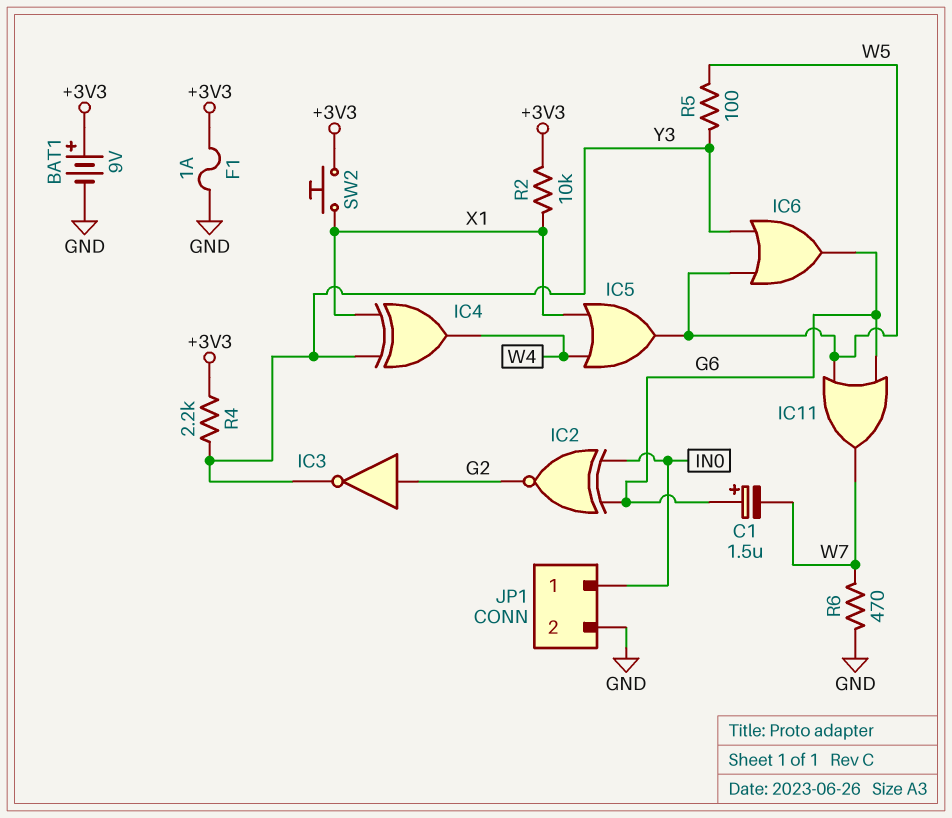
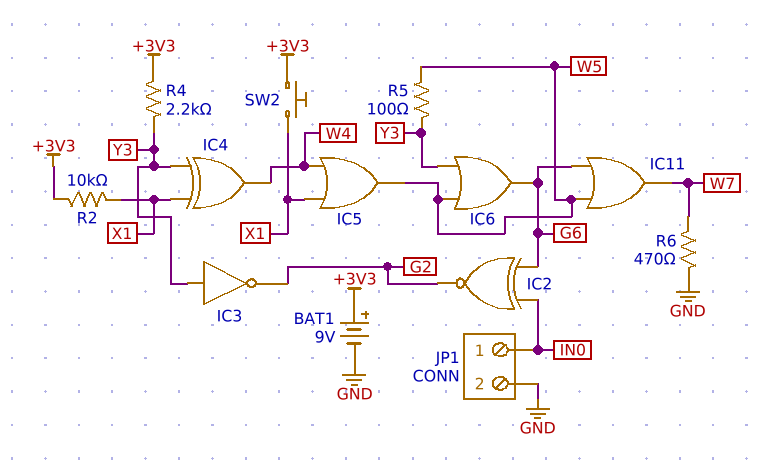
C1: 1.5uF (plus G6, minus W7) -> none
F1: 1A (+3V3, GND) -> none
IC3: NOT (in G2, out Y3) -> NOT (in Y3, out G2)

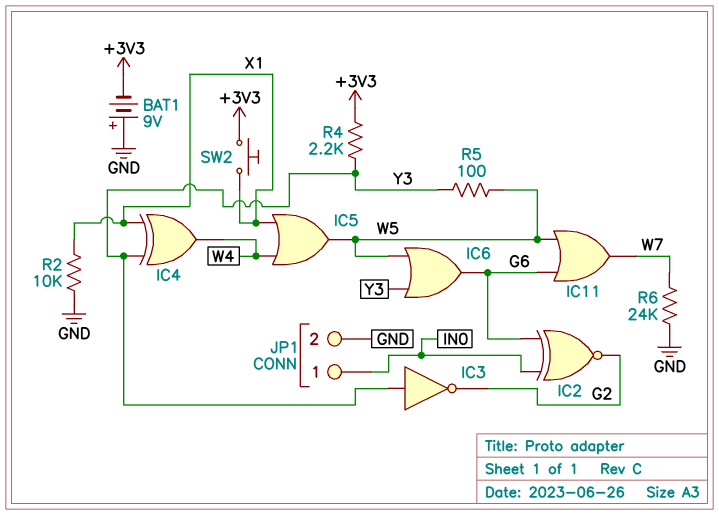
BAT1: 9V (plus +3V3, minus GND) -> 9V (plus GND, minus +3V3)
R2: 10k (+3V3, X1) -> 10k (GND, X1)
R6: 470 (GND, W7) -> 24k (GND, W7)

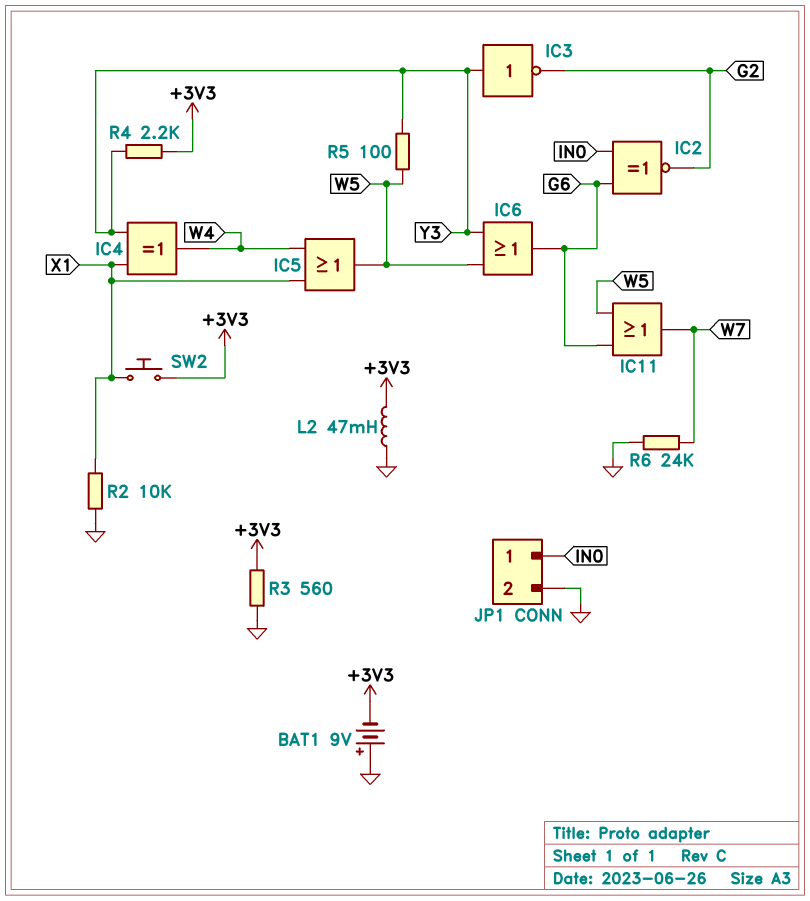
L2: none -> 47mH (+3V3, GND)
R3: none -> 560 (+3V3, GND)

